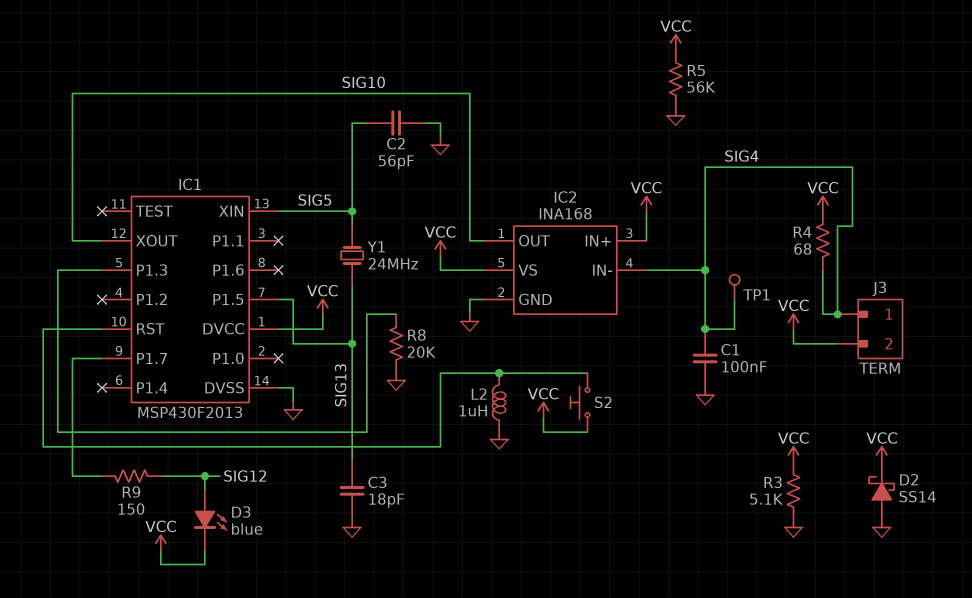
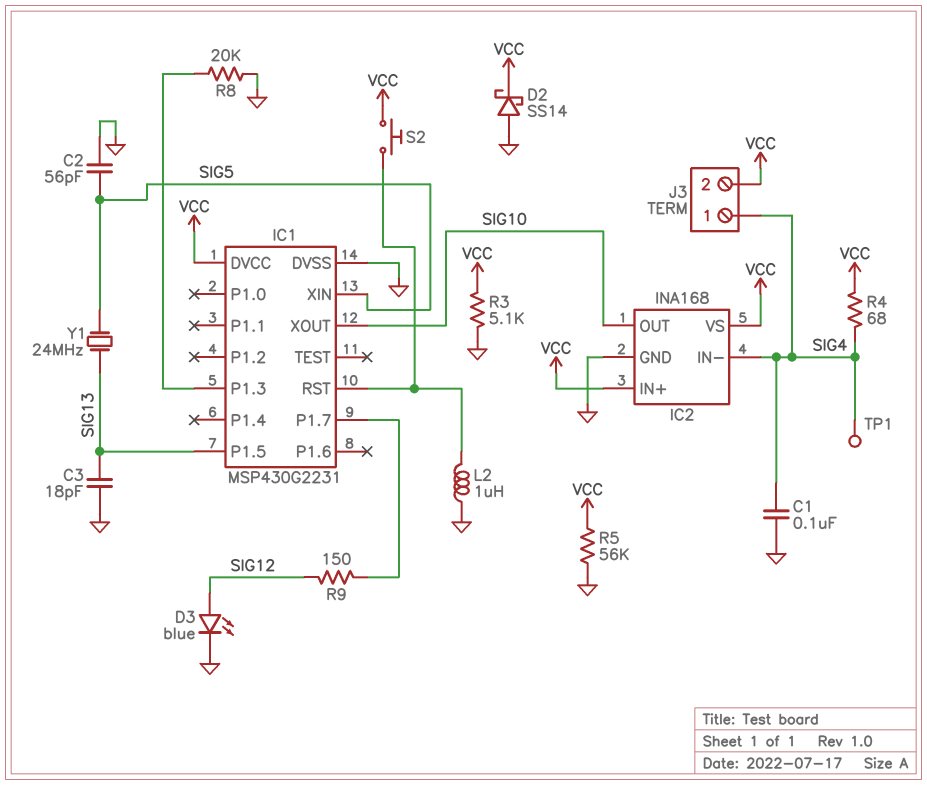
D3: LED blue (A SIG12, K VCC) -> LED blue (A SIG12, K GND)
IC1: MSP430F2013 -> MSP430G2231

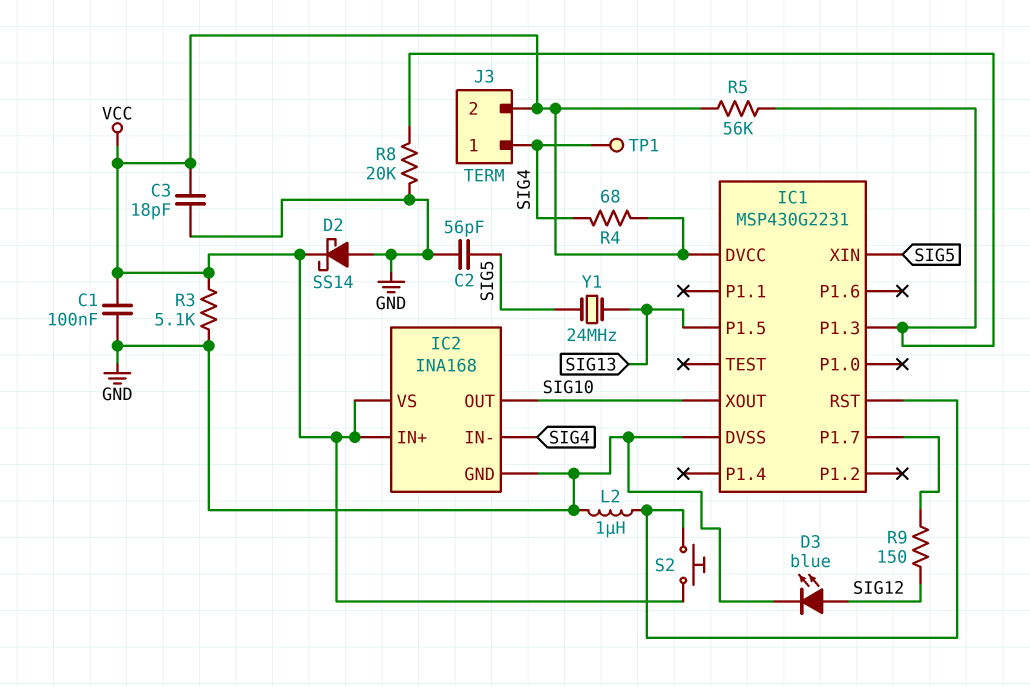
C1: 100nF (GND, SIG4) -> 100nF (GND, VCC)
C3: 18pF (GND, SIG13) -> 18pF (GND, VCC)
R5: 56k (GND, VCC) -> 56k (IC1/P1.3, VCC)

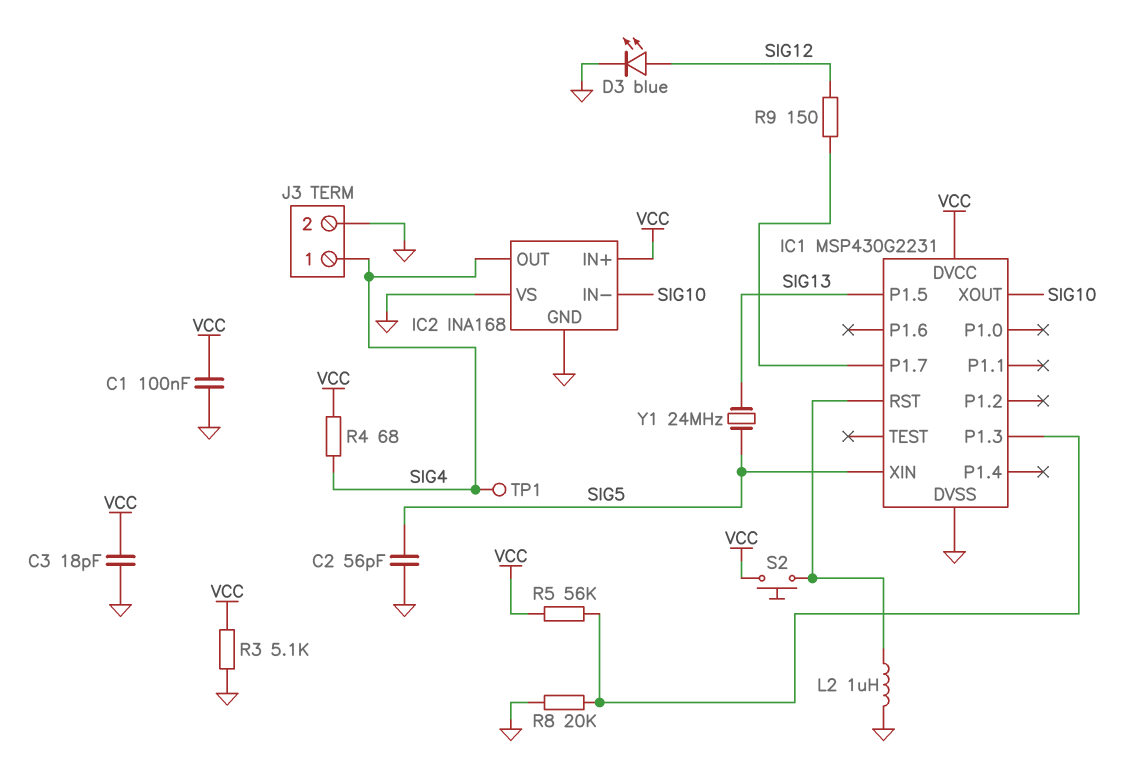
D2: schottky SS14 (A GND, K VCC) -> none
IC2 pin IN-: SIG4 -> SIG10
IC2 pin OUT: SIG10 -> SIG4
IC2 pin VS: VCC -> GND
J3 pin 2: VCC -> GND

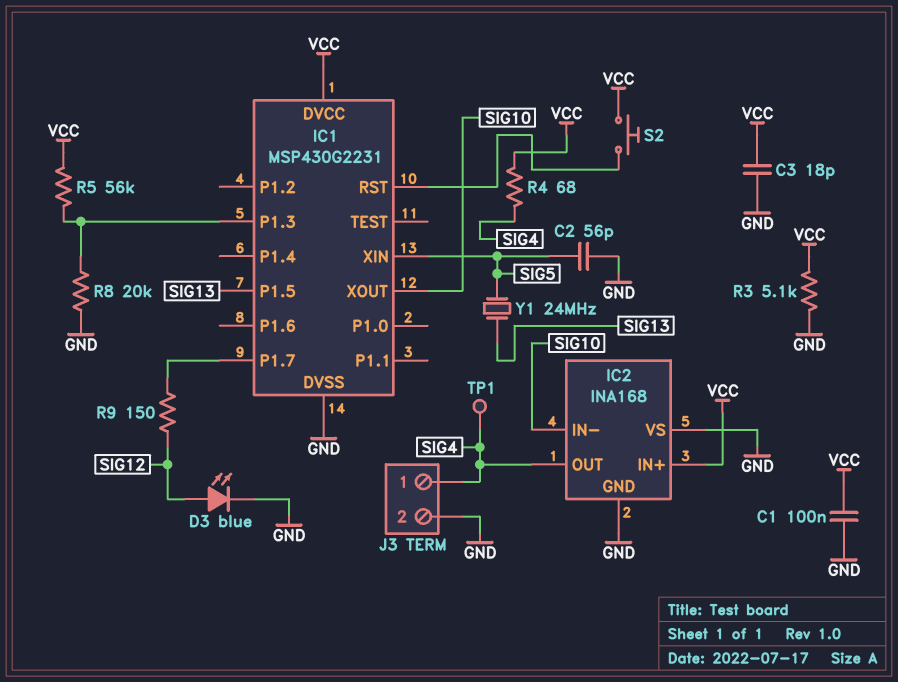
L2: 1uH (GND, IC1/RST) -> none

